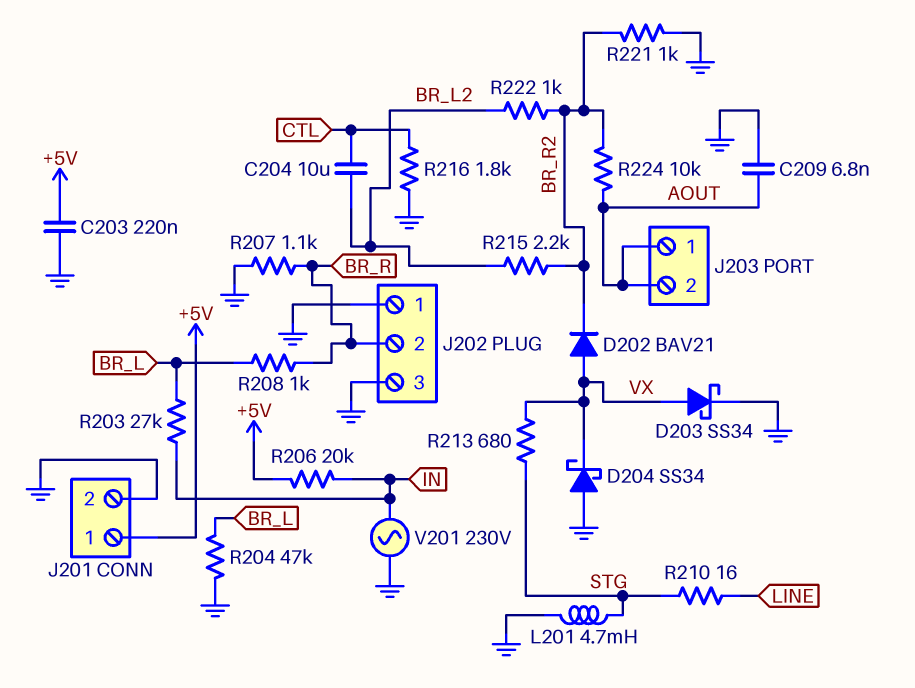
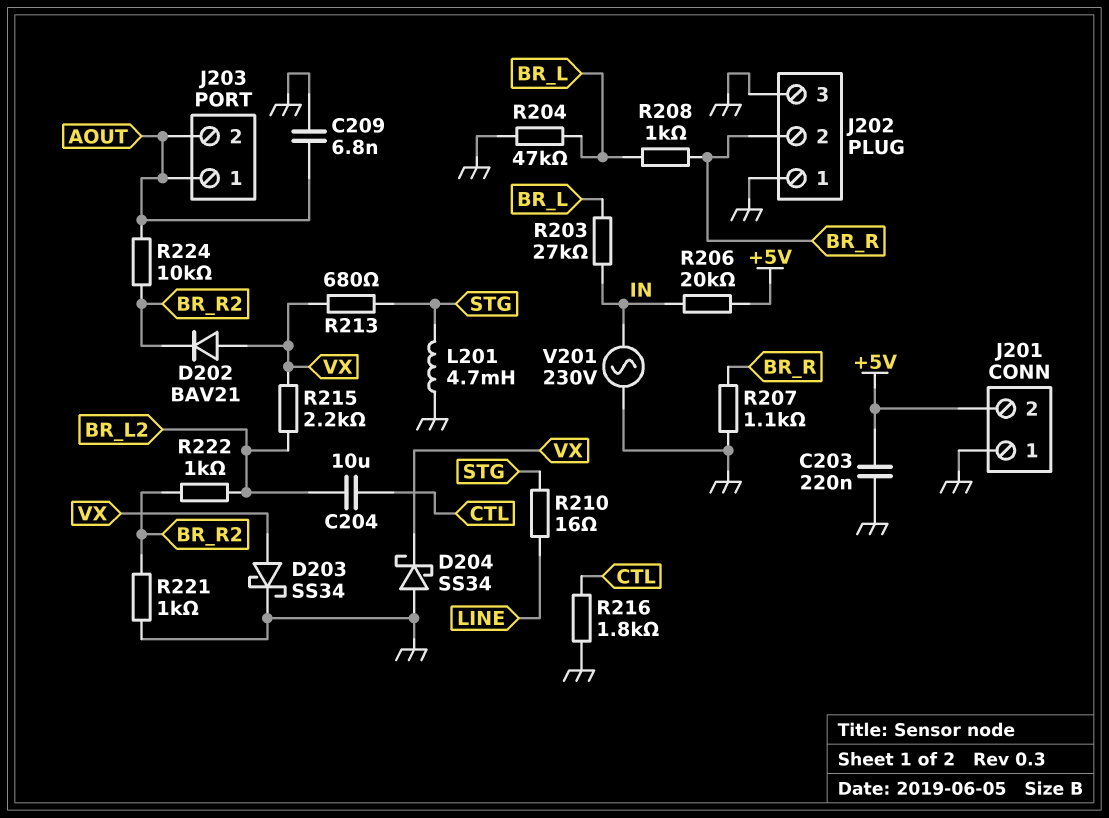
J201 pin 1: +5V -> GND
J201 pin 2: GND -> +5V
R215: 2.2k (BR_L2, BR_R2) -> 2.2k (BR_L2, VX)

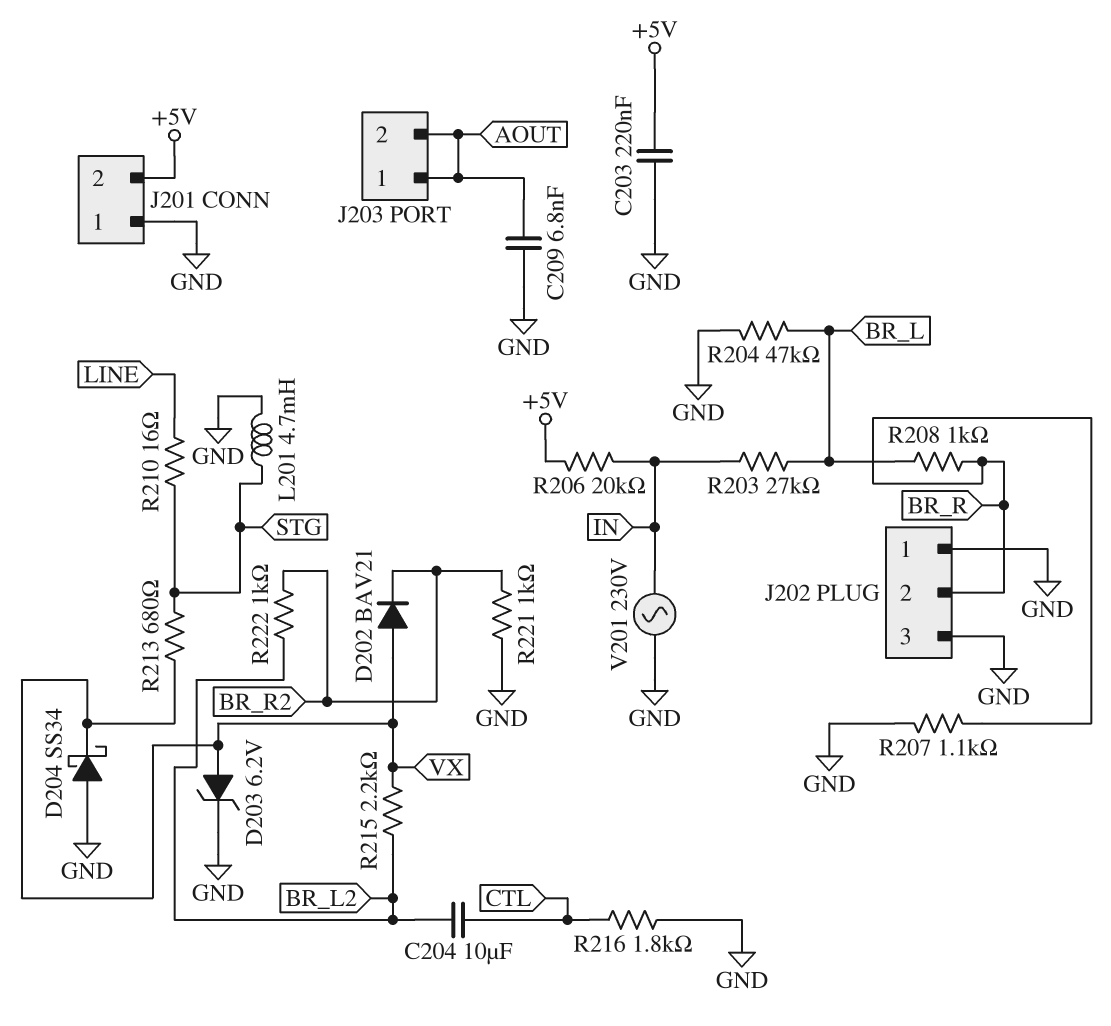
D203: schottky SS34 (A VX, K GND) -> zener 6.2V (A VX, K GND)
R224: 10k (AOUT, BR_R2) -> none

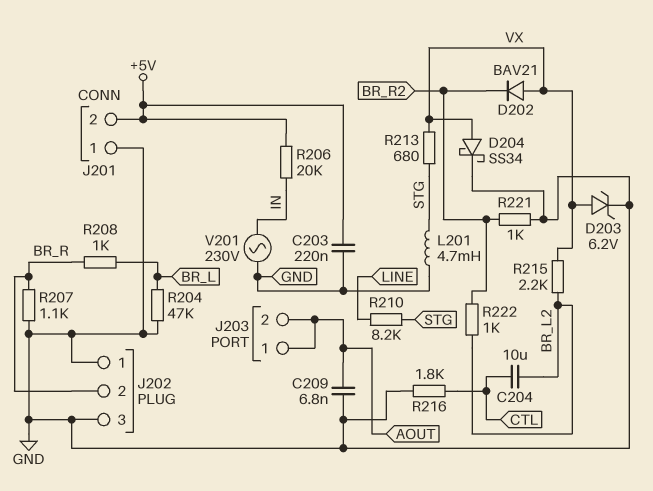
D204: schottky SS34 (A GND, K VX) -> schottky SS34 (A VX, K GND)
R203: 27k (BR_L, IN) -> none
R210: 16 (LINE, STG) -> 8.2k (LINE, STG)

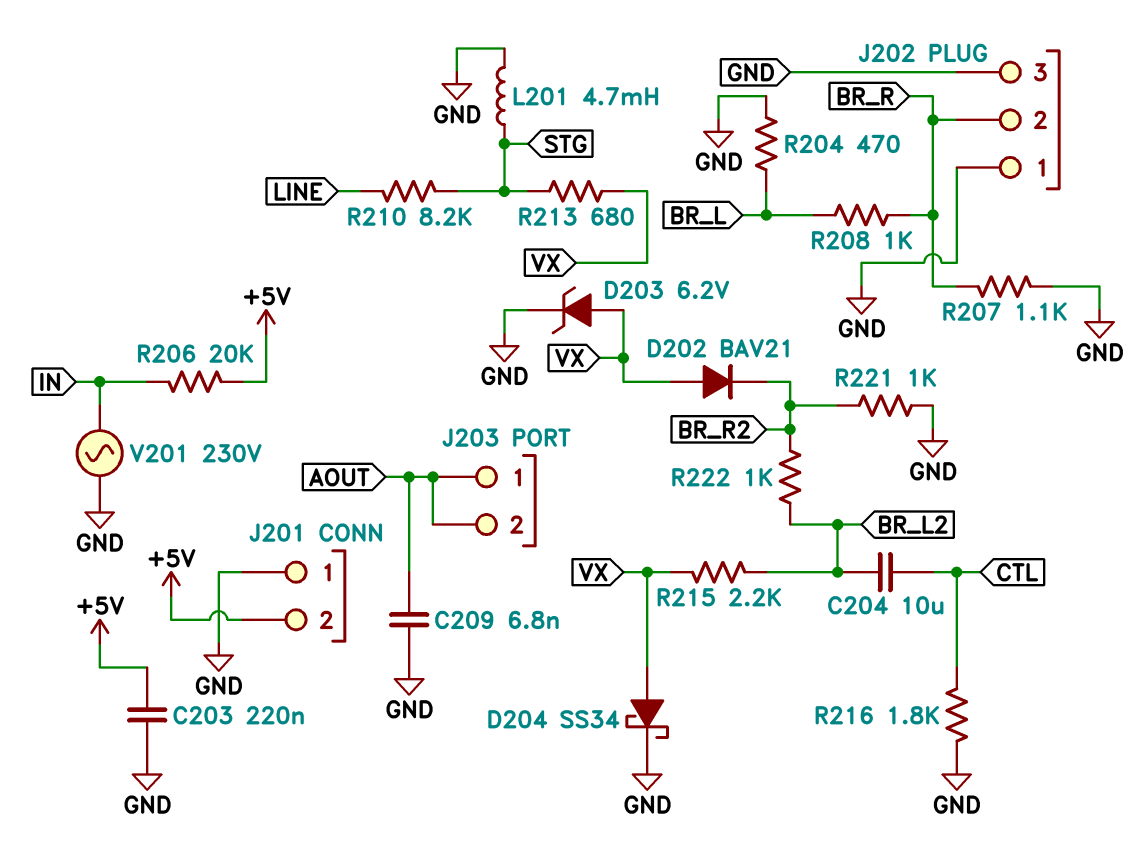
R204: 47k (BR_L, GND) -> 470 (BR_L, GND)

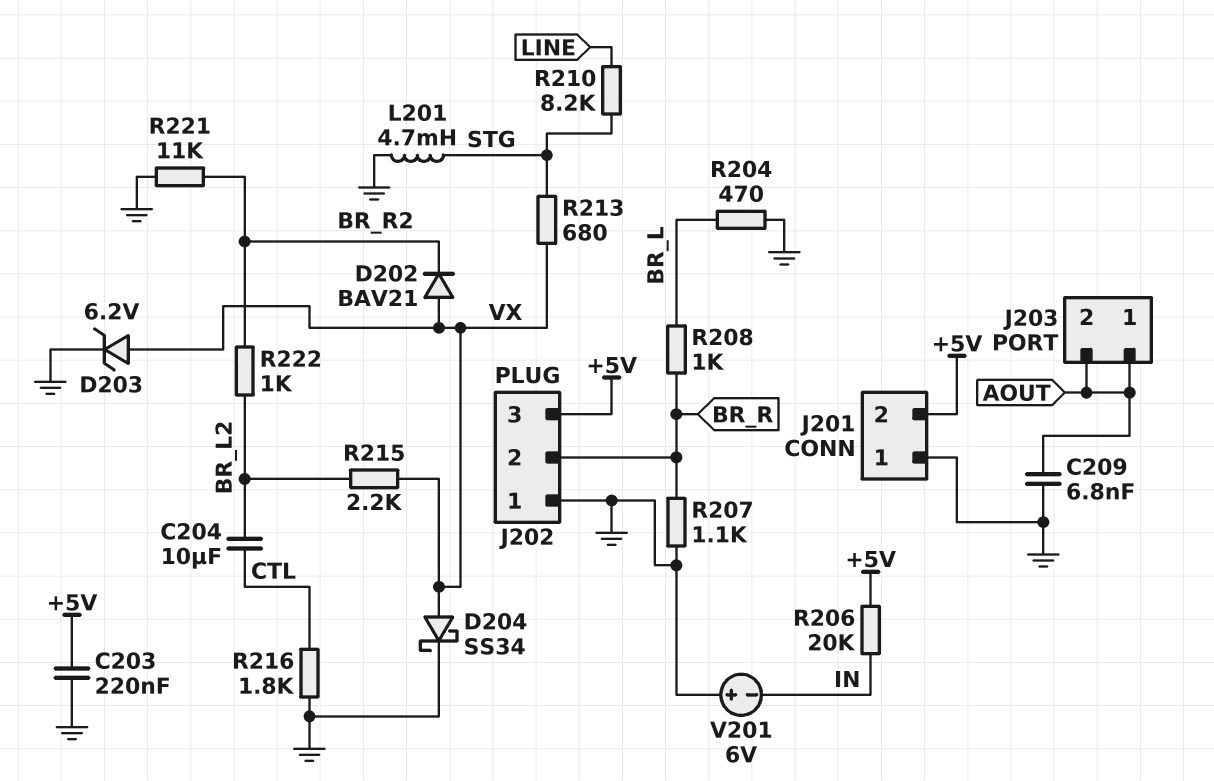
J202 pin 3: GND -> +5V
R221: 1k (BR_R2, GND) -> 11k (BR_R2, GND)
V201: AC 230V (GND, IN) -> 6V (plus GND, minus IN)

